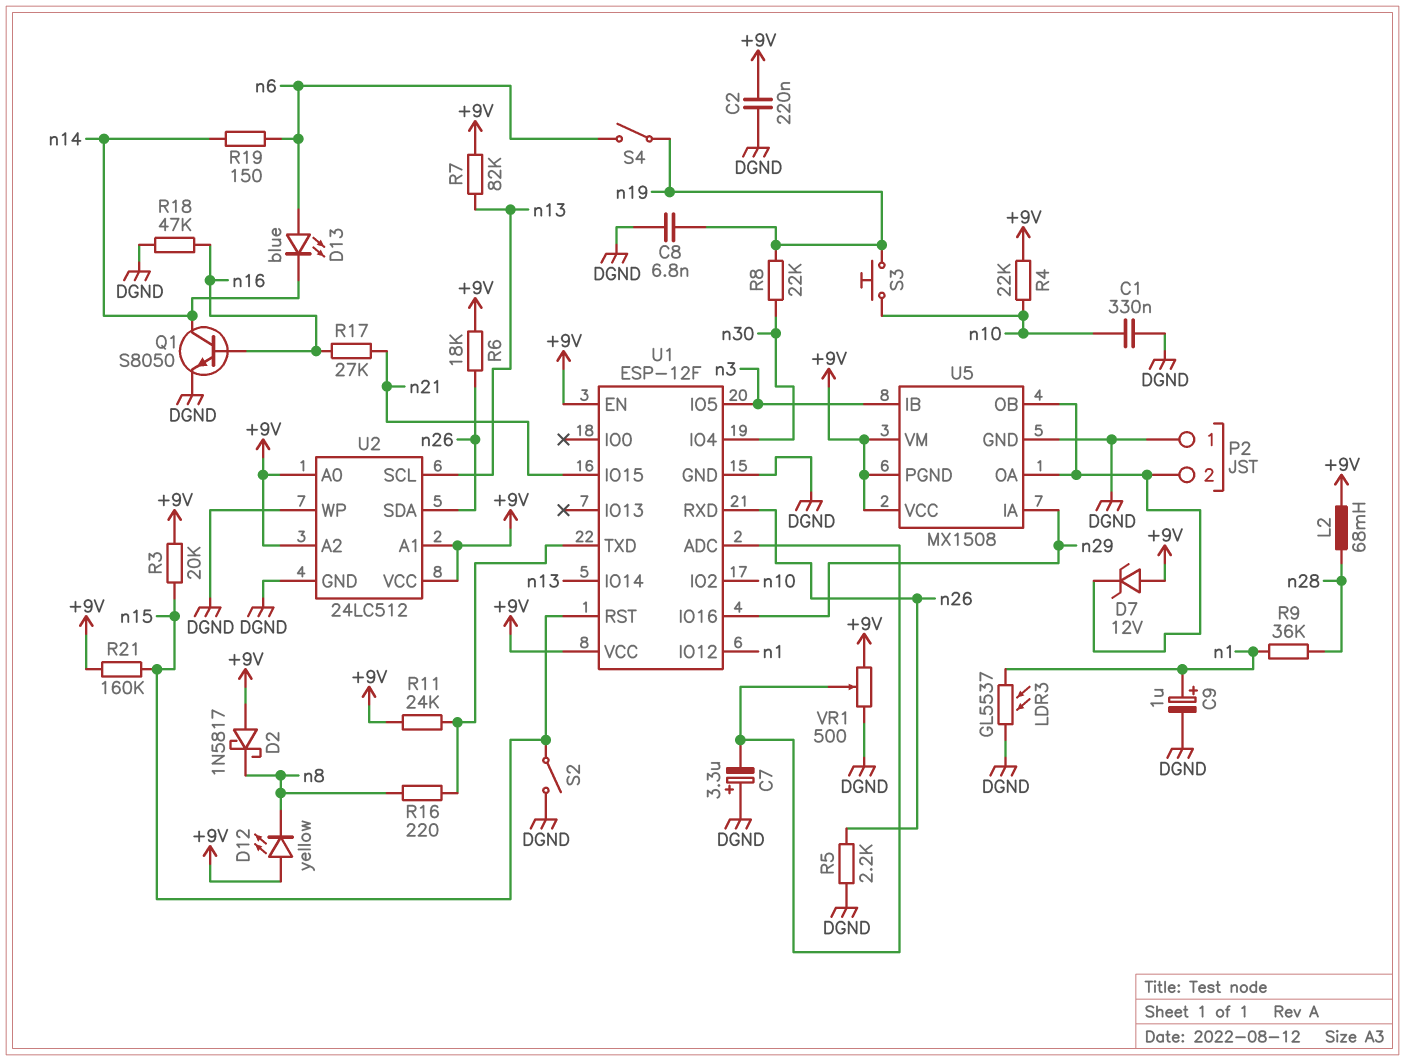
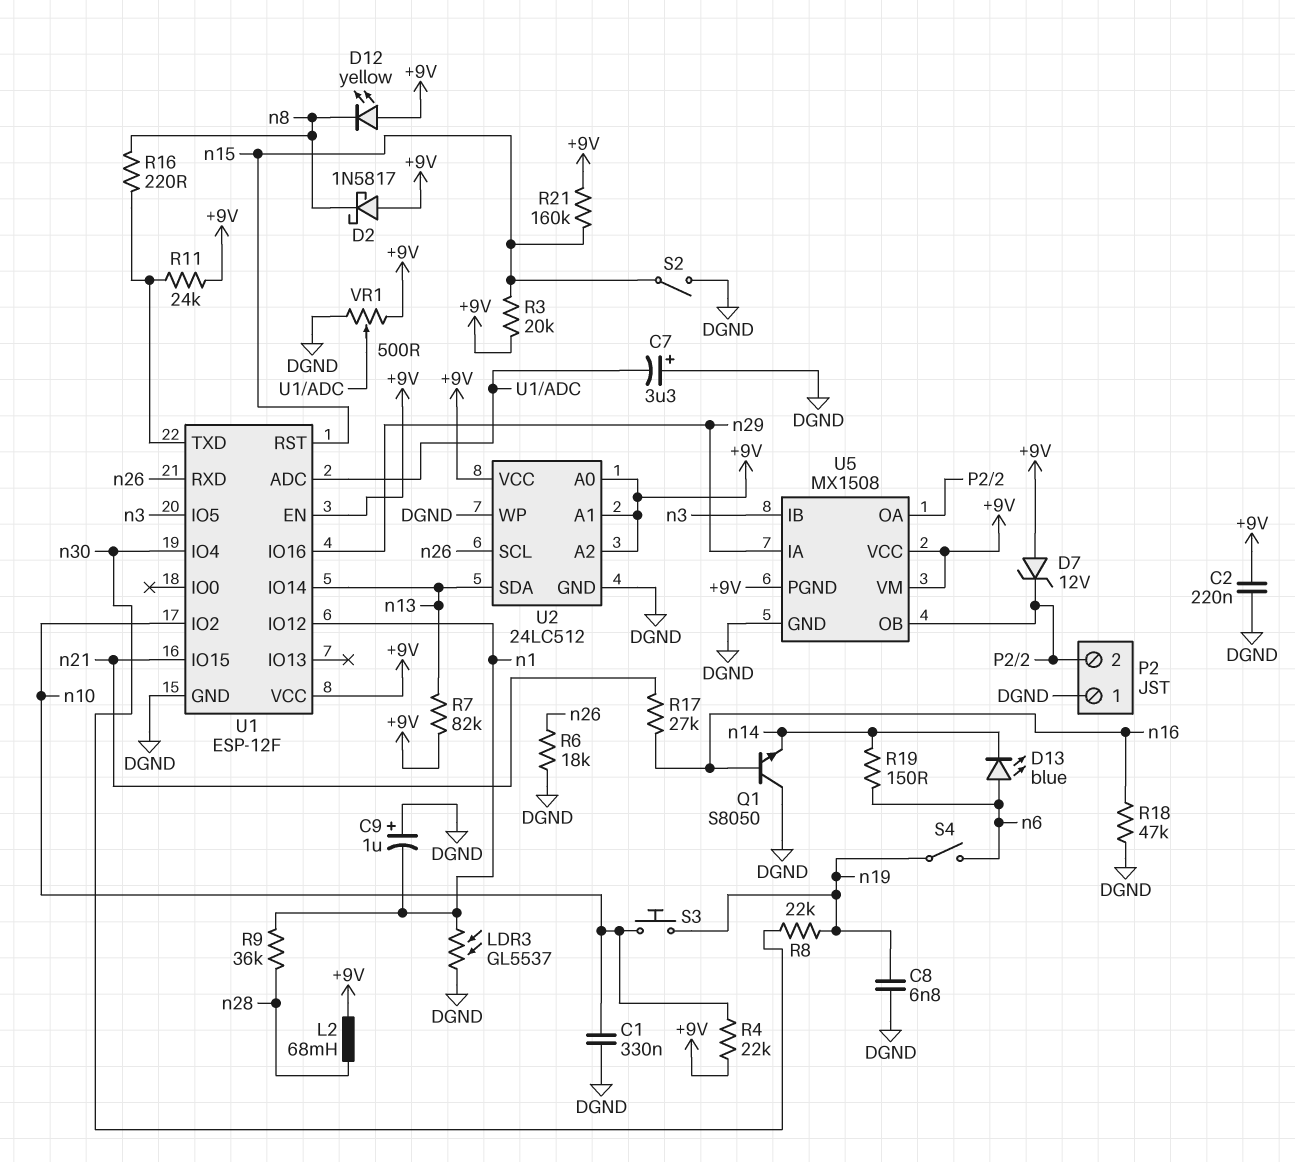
C9: 1uF (plus n1, minus DGND) -> 1uF (plus DGND, minus n1)
Q1: NPN S8050 (B n16, C n14, E DGND) -> NPN S8050 (B n16, C DGND, E n14)
R5: 2.2k (DGND, n26) -> none
R6: 18k (+9V, n26) -> 18k (DGND, n26)
U2 pin SCL: n13 -> n26
U2 pin SDA: n26 -> n13

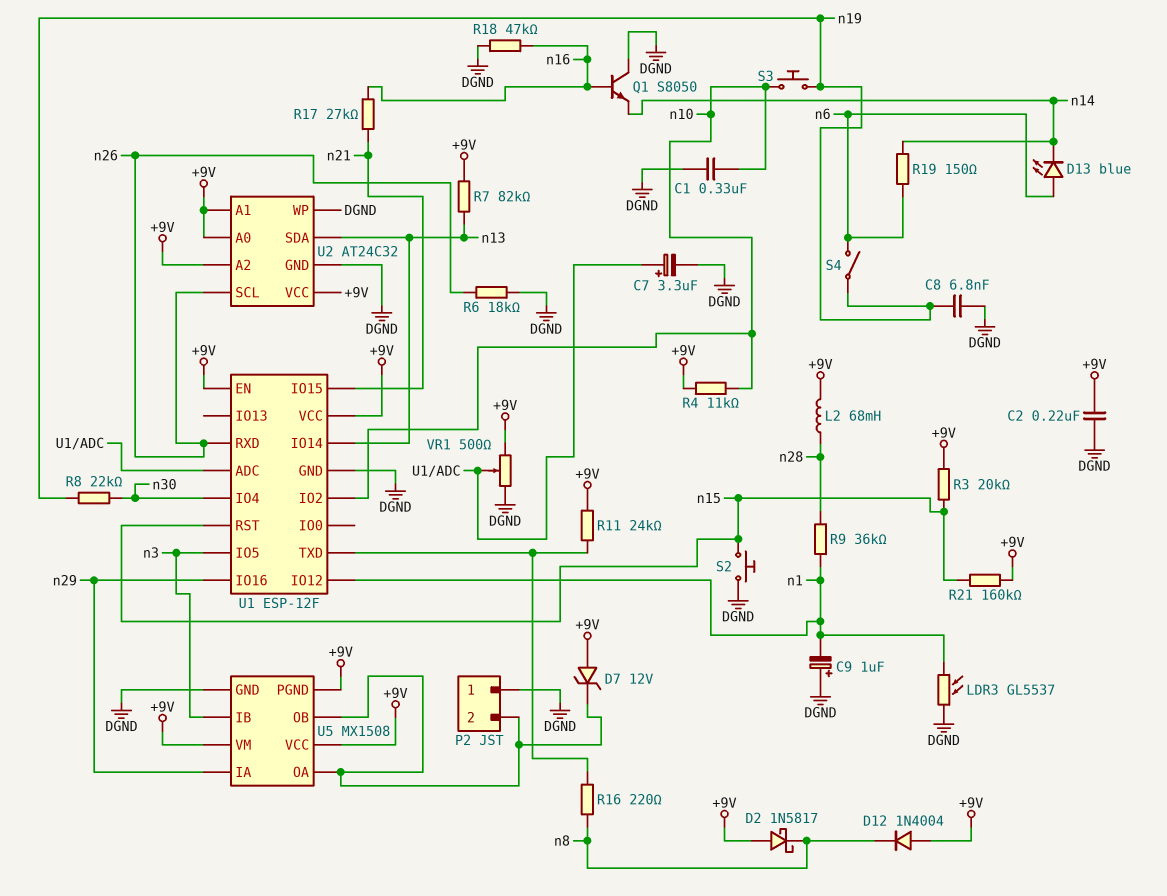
C7: 3.3uF (plus DGND, minus U1/ADC) -> 3.3uF (plus U1/ADC, minus DGND)
D12: LED yellow (A +9V, K n8) -> diode 1N4004 (A +9V, K n8)
R4: 22k (+9V, n10) -> 11k (+9V, n10)
S2: switch (DGND, n15) -> button (DGND, n15)
U2: 24LC512 -> AT24C32

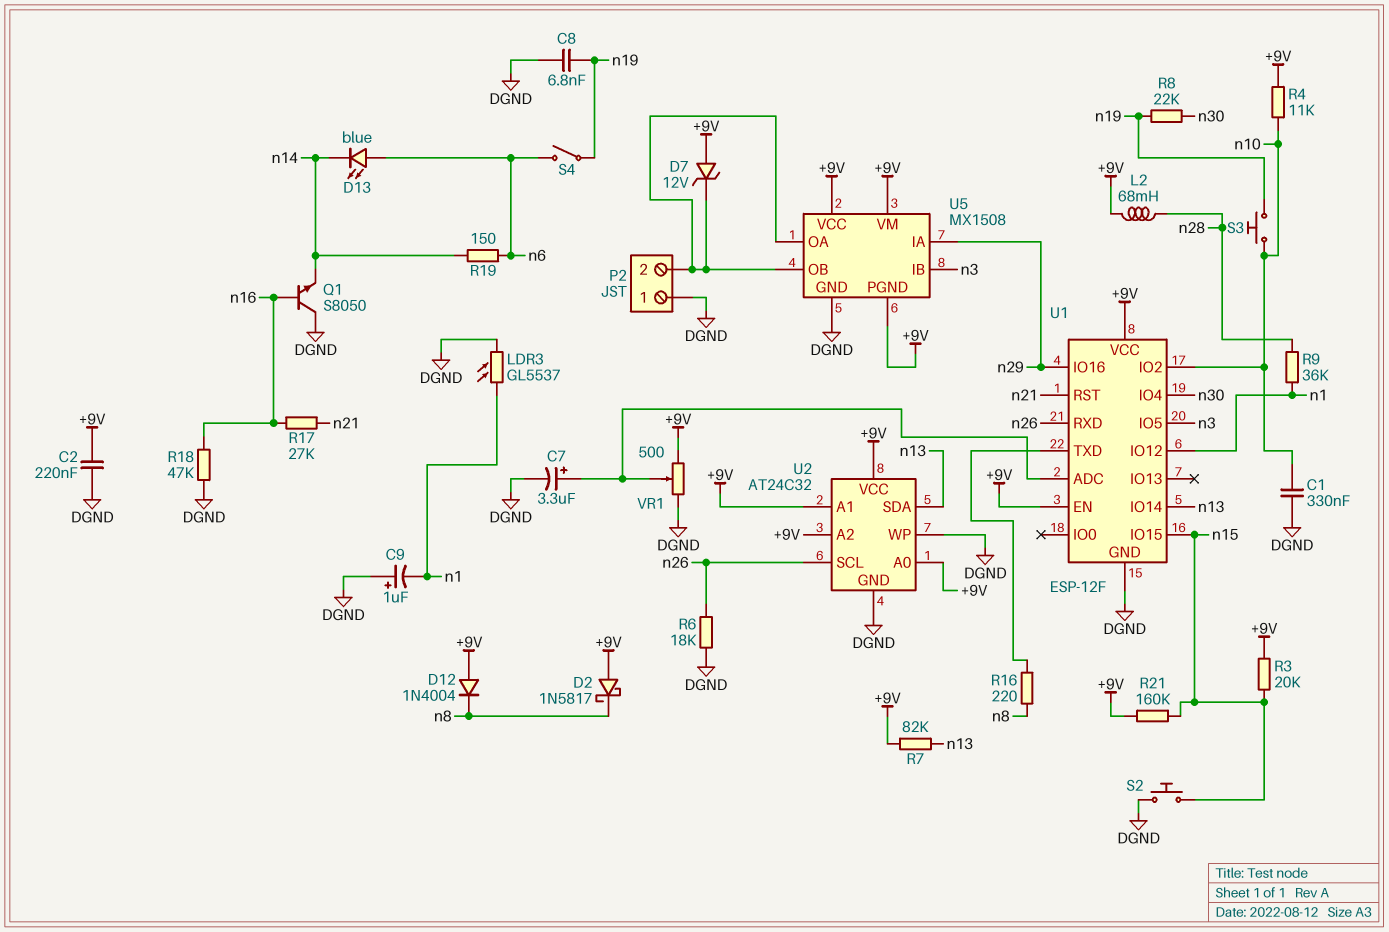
R11: 24k (+9V, U1/TXD) -> none
U1 pin IO15: n21 -> n15
U1 pin RST: n15 -> n21

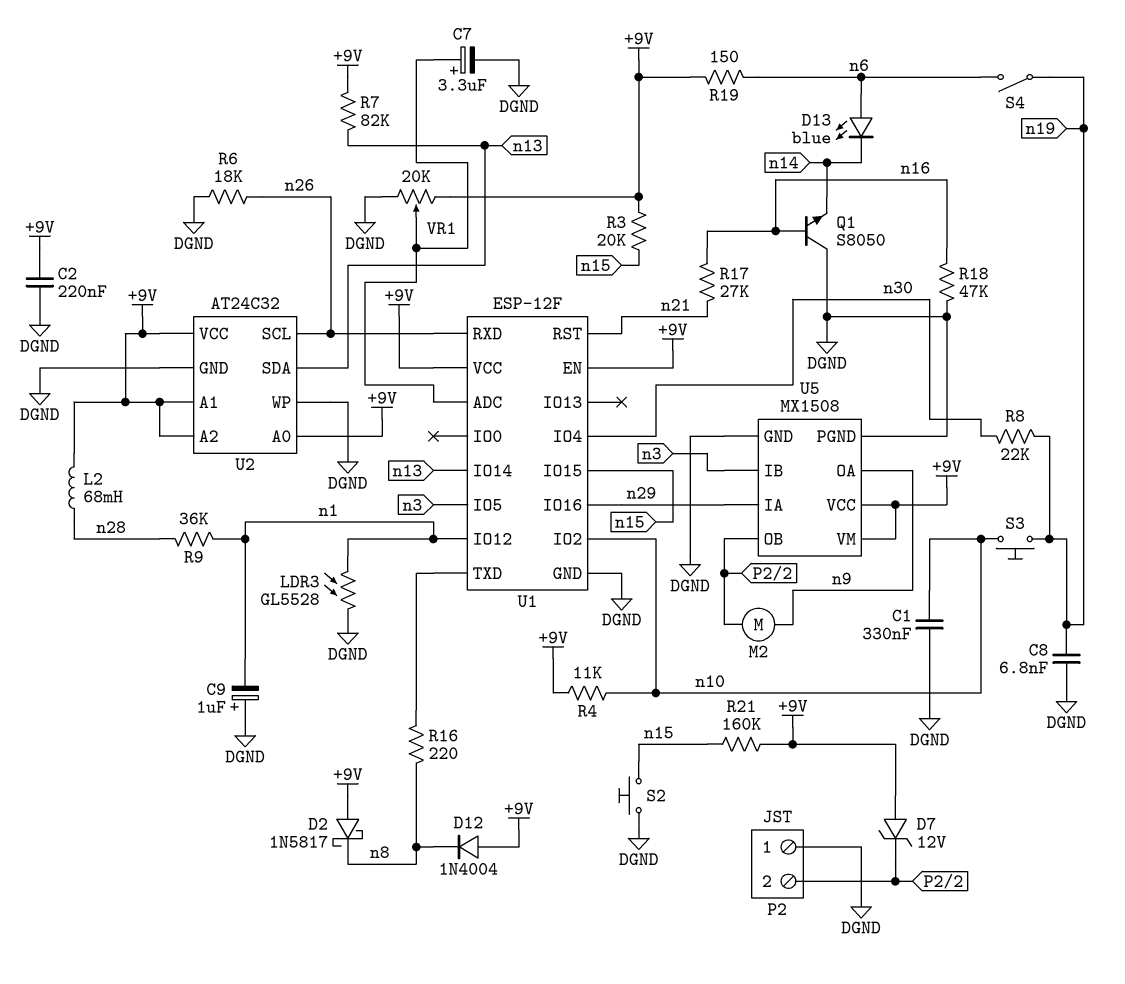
LDR3: GL5537 (DGND, n1) -> GL5528 (DGND, n1)
M2: none -> motor (P2/2, n9)
R19: 150 (n6, n14) -> 150 (+9V, n6)
U5 pin OA: P2/2 -> n9
U5 pin PGND: +9V -> DGND
VR1: 500 (+9V, DGND, wiper U1/ADC) -> 20k (+9V, DGND, wiper U1/ADC)

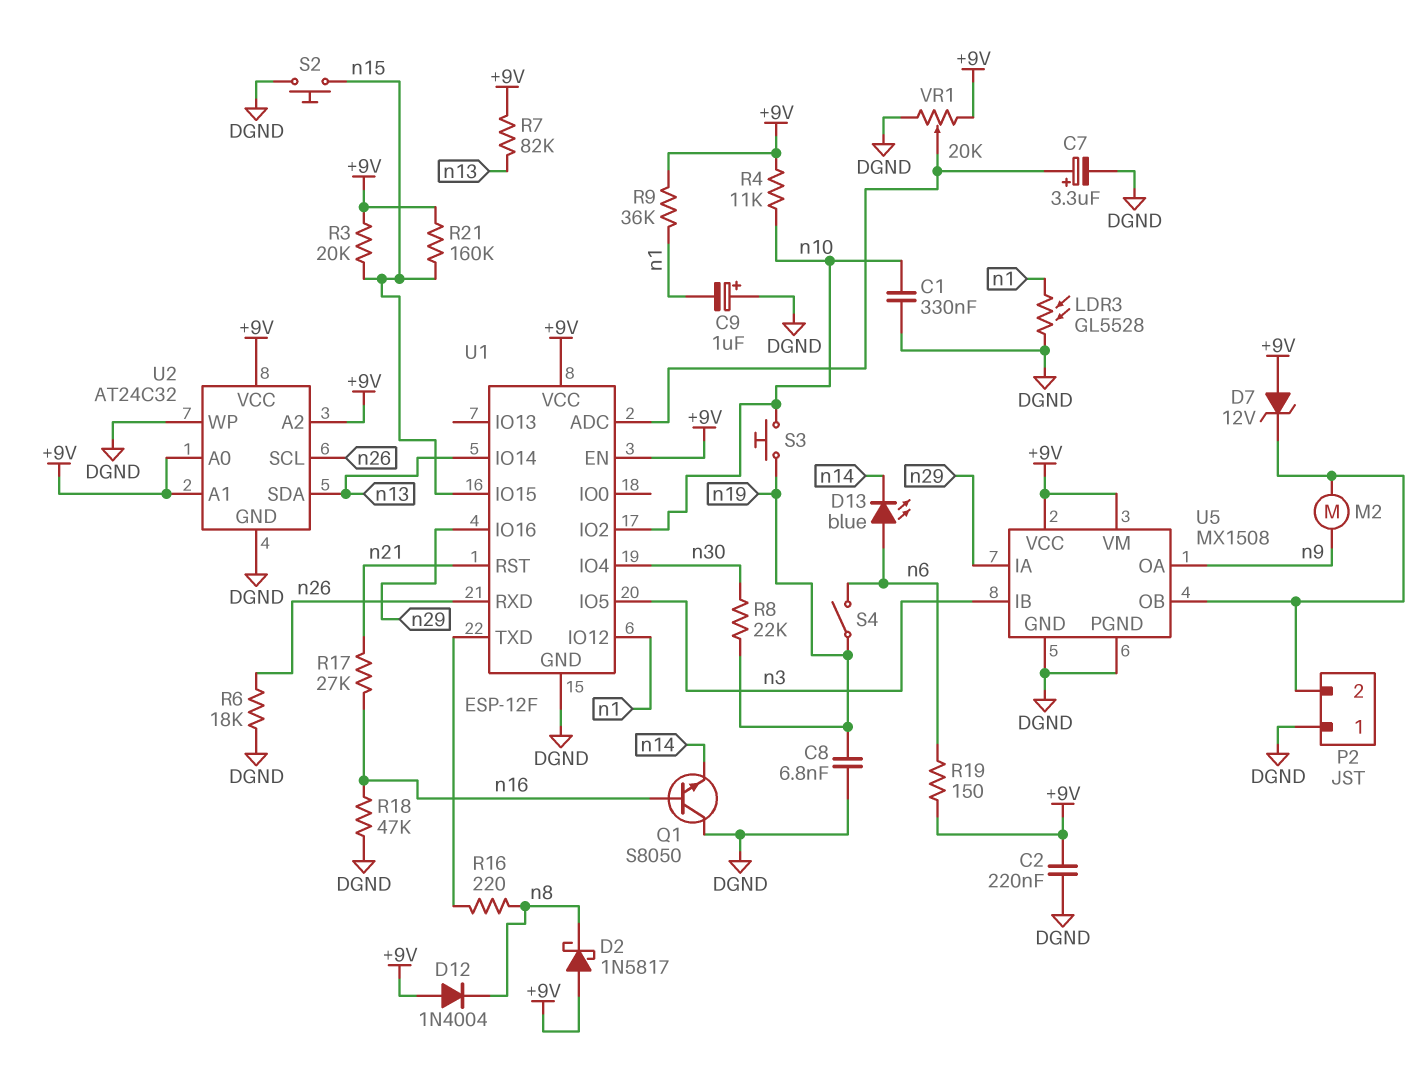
L2: 68mH (+9V, n28) -> none
R9: 36k (n1, n28) -> 36k (+9V, n1)

